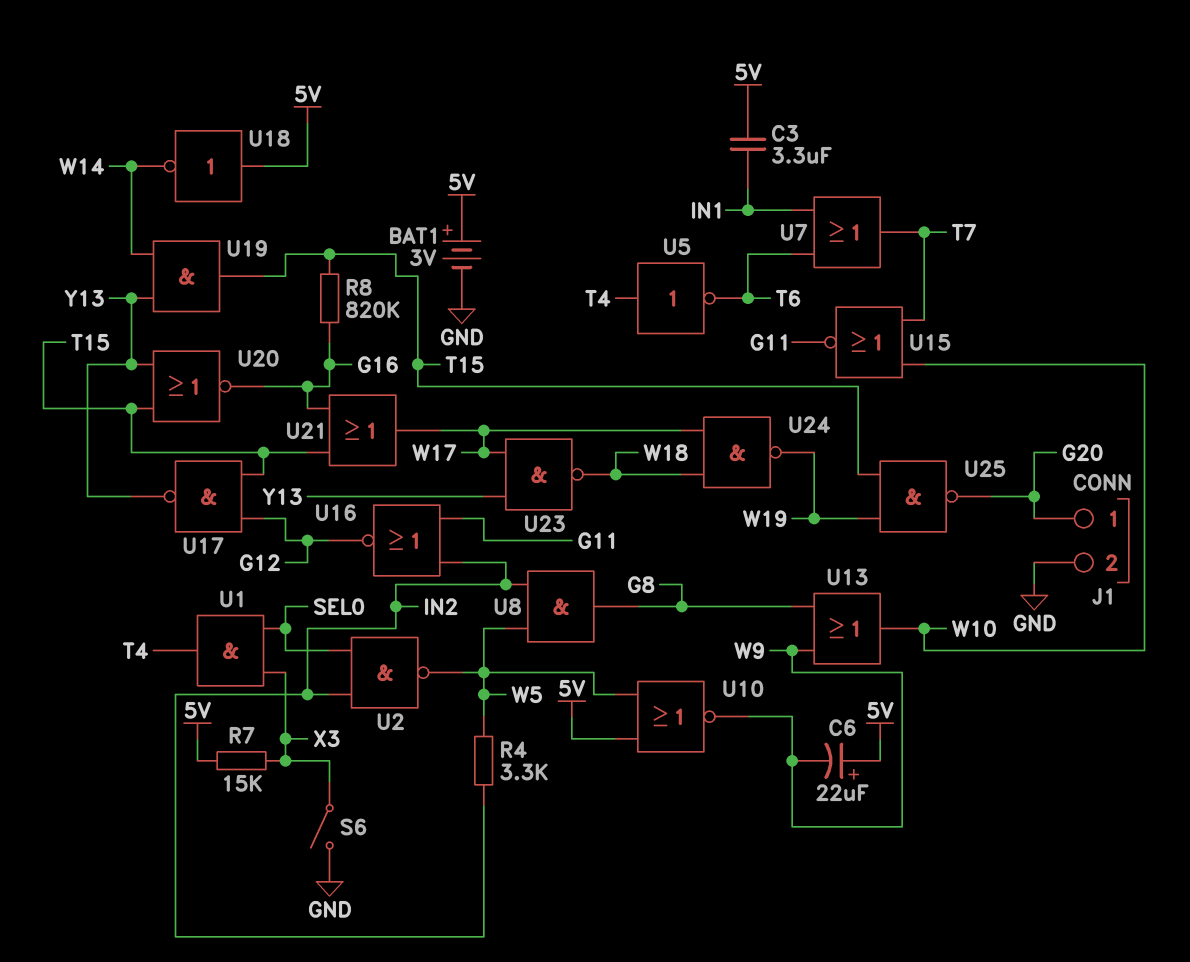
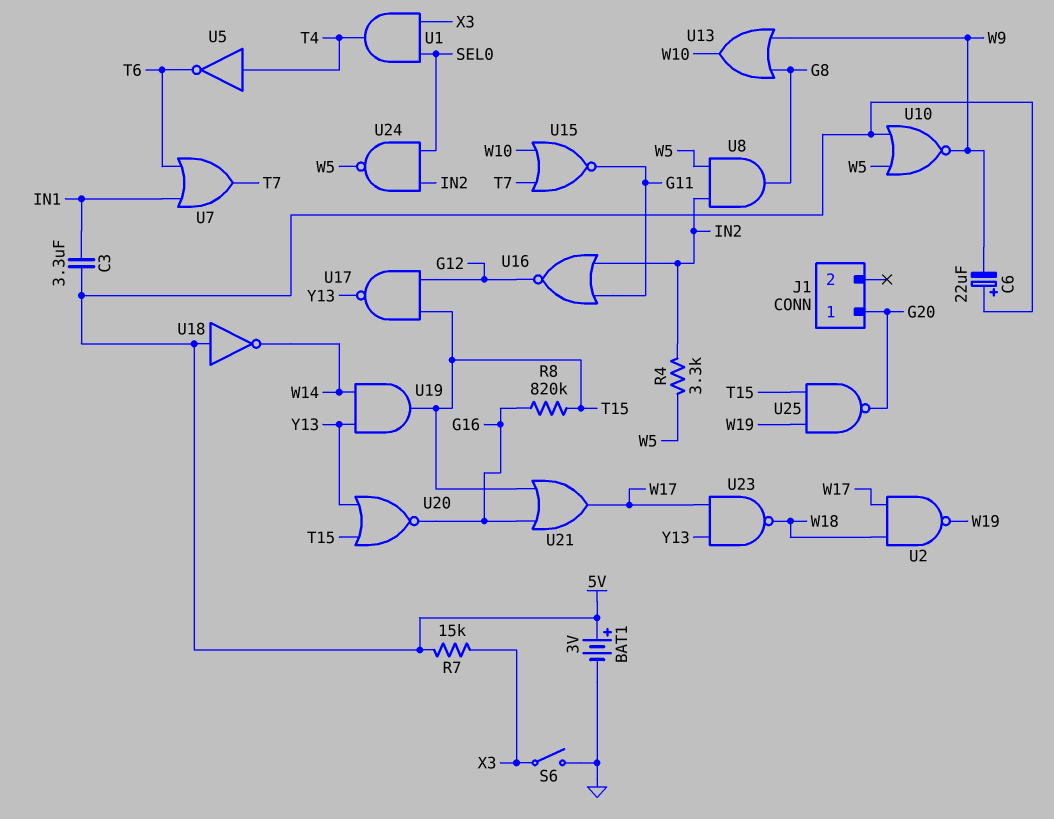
J1 pin 2: GND -> none
U2: NAND (in IN2, in SEL0, out W5) -> NAND (in W17, in W18, out W19)
U24: NAND (in W17, in W18, out W19) -> NAND (in IN2, in SEL0, out W5)

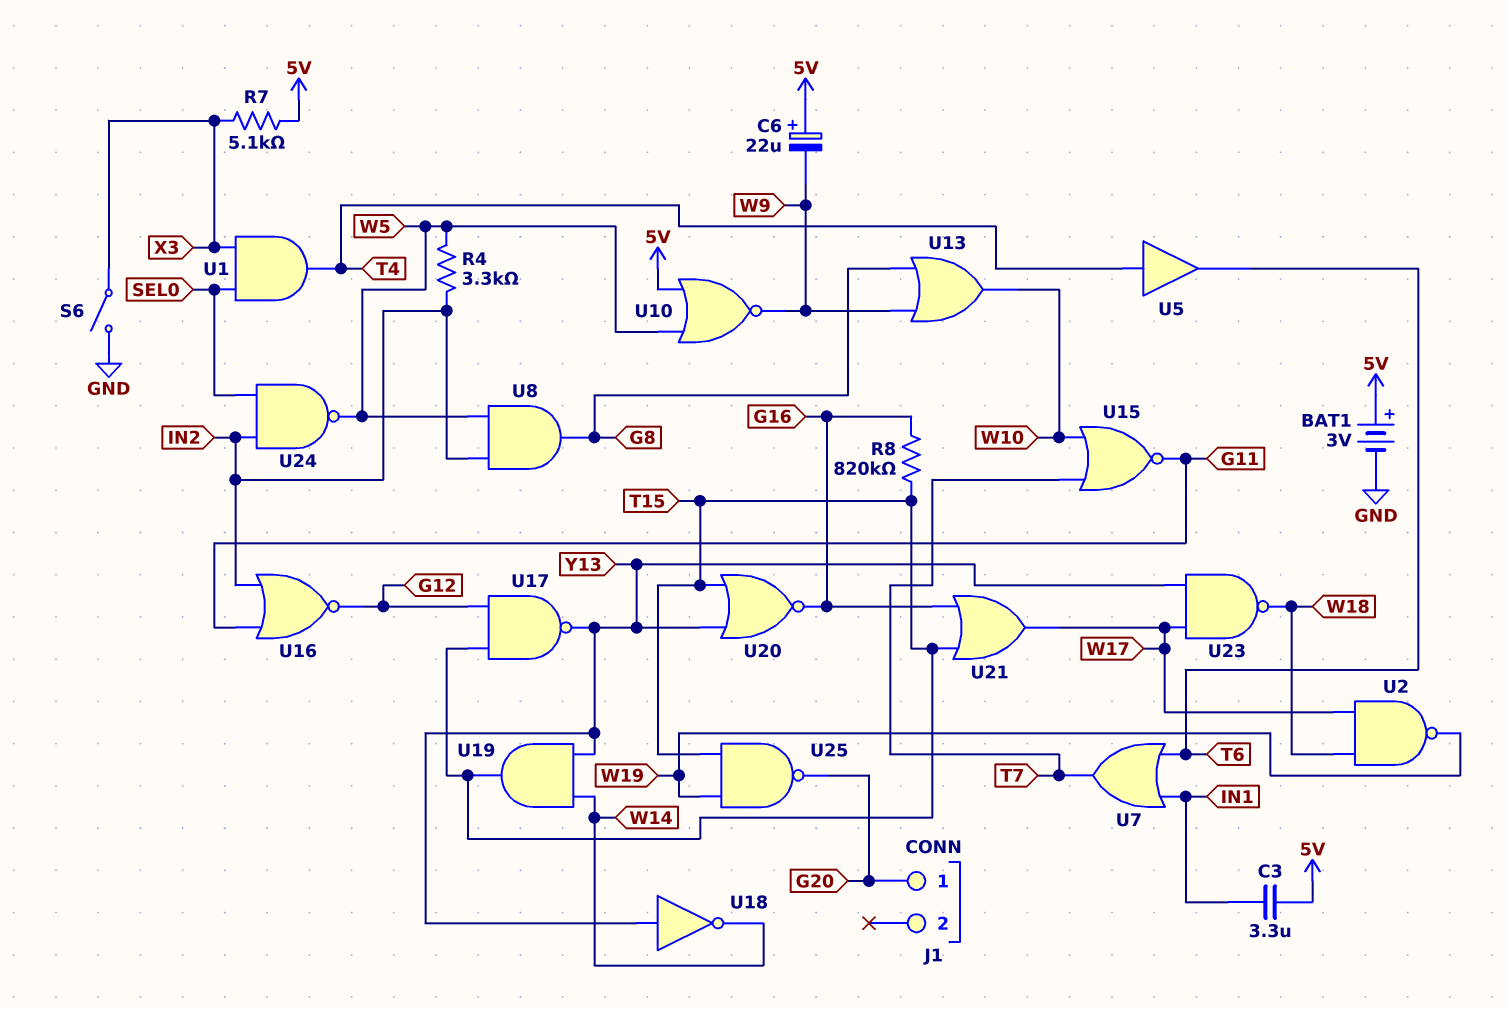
R7: 15k (5V, X3) -> 5.1k (5V, X3)
U5: NOT (in T4, out T6) -> buffer (in T4, out T6)
U18: NOT (in 5V, out W14) -> NOT (in Y13, out W14)

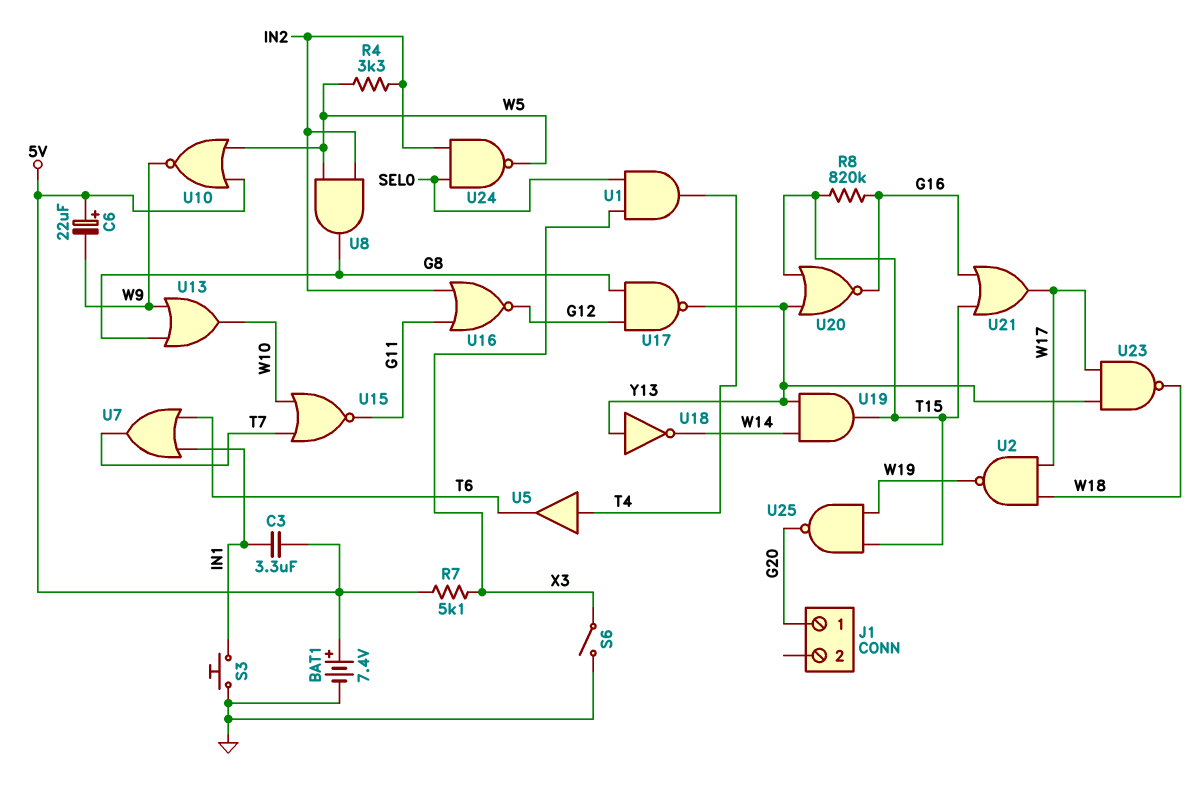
BAT1: 3V (plus 5V, minus GND) -> 7.4V (plus 5V, minus GND)
S3: none -> button (GND, IN1)
U17: NAND (in G12, in T15, out Y13) -> NAND (in G8, in G12, out Y13)

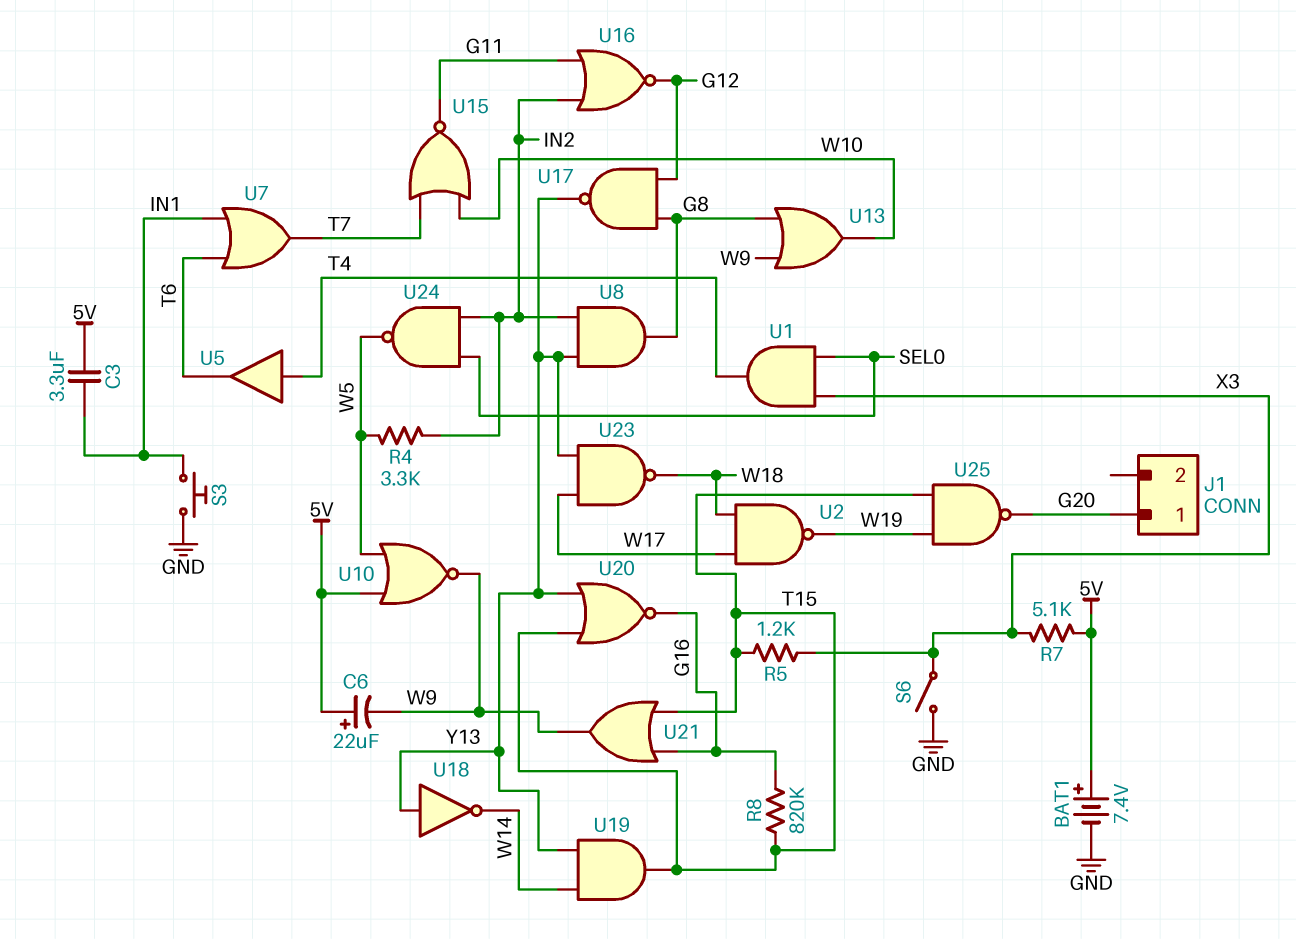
R5: none -> 1.2k (T15, X3)
U8: AND (in IN2, in W5, out G8) -> AND (in IN2, in Y13, out G8)
U21: OR (in G16, in T15, out W17) -> OR (in G16, in T15, out W9)

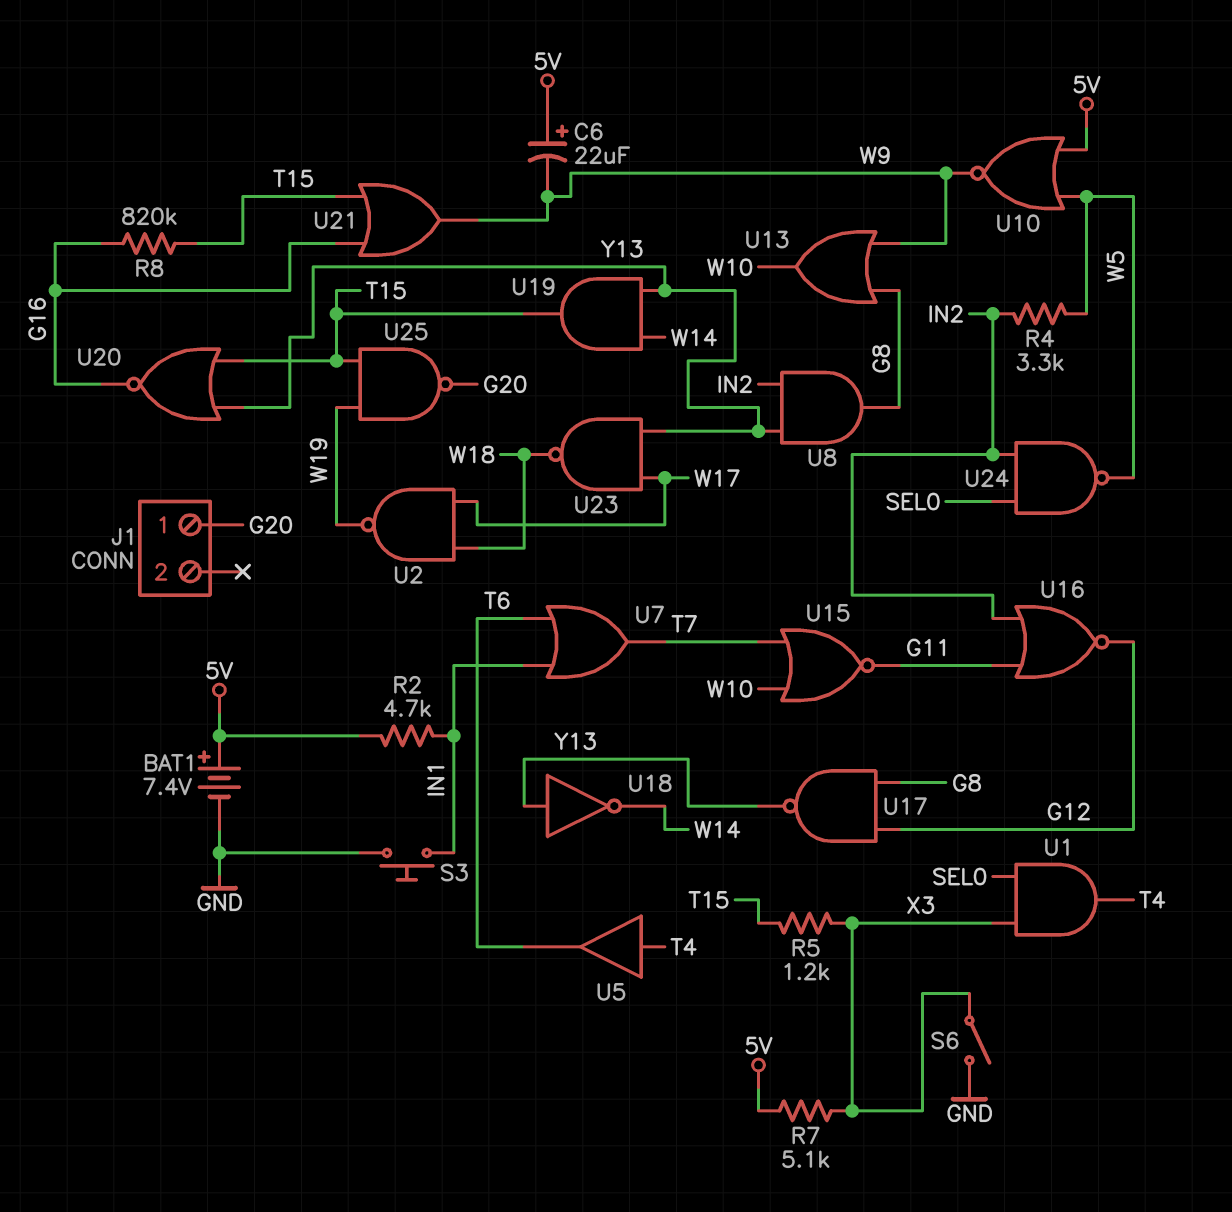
C3: 3.3uF (5V, IN1) -> none
R2: none -> 4.7k (5V, IN1)

